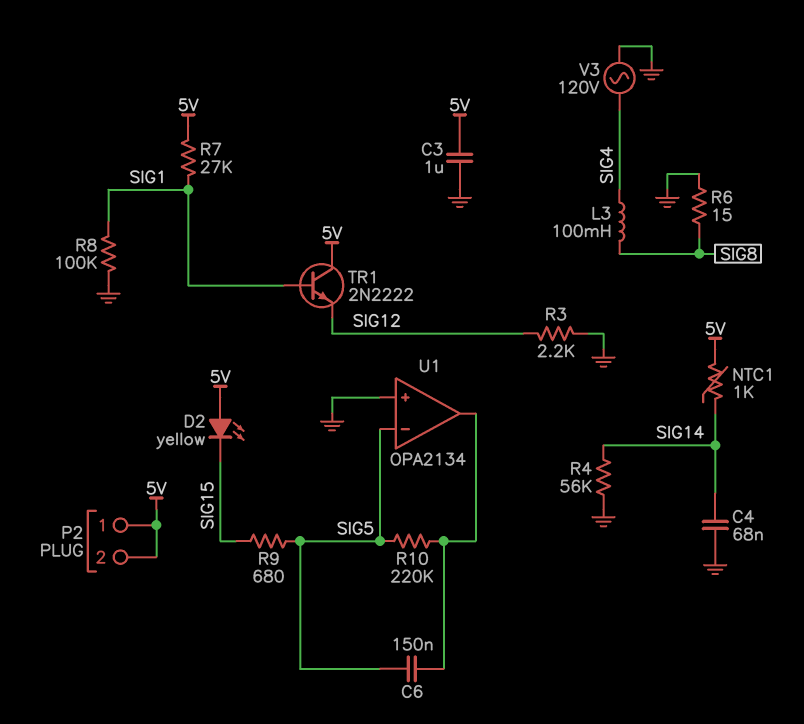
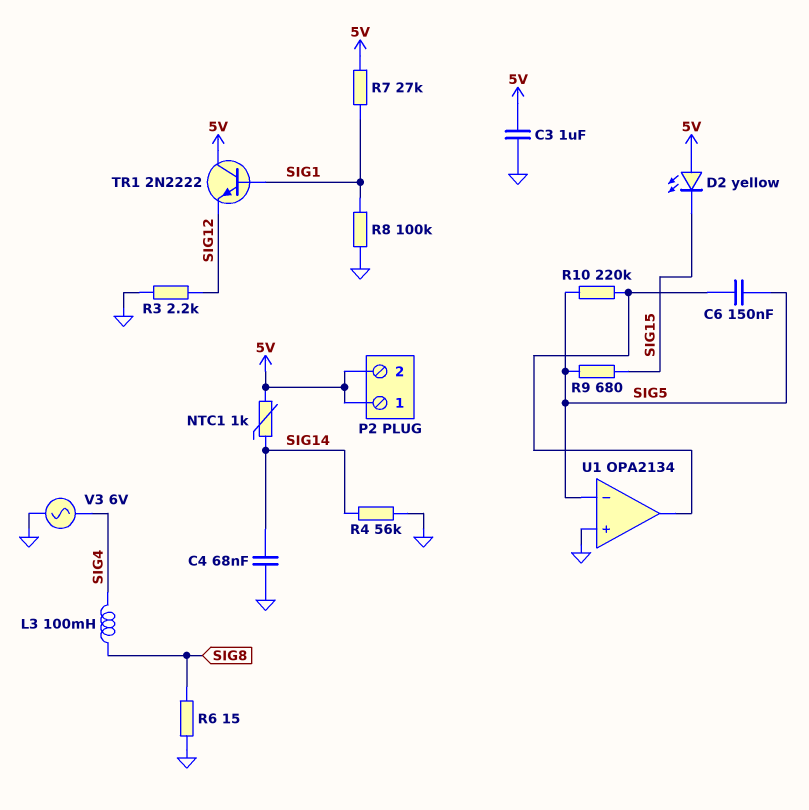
V3: AC 120V (GND, SIG4) -> AC 6V (GND, SIG4)

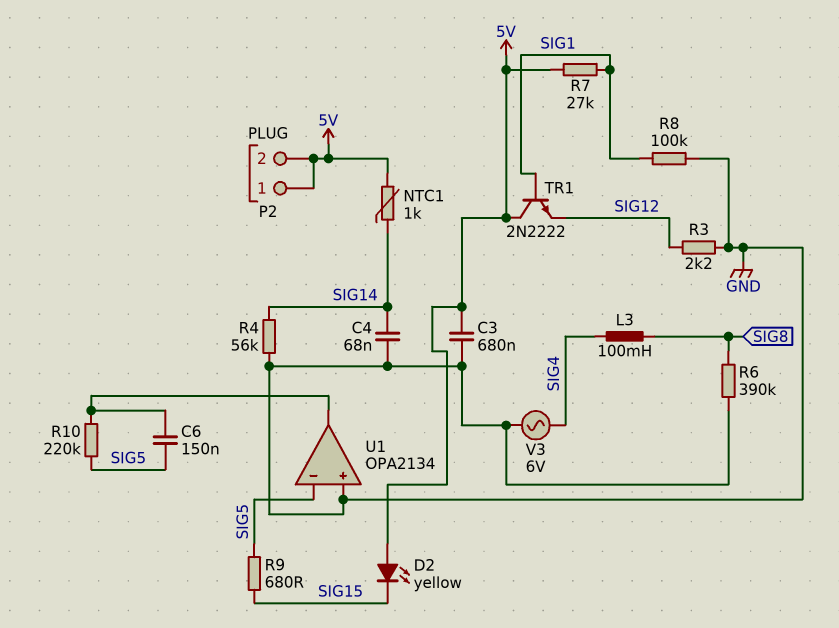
C3: 1uF (5V, GND) -> 680nF (5V, GND)
R6: 15 (GND, SIG8) -> 390k (GND, SIG8)

